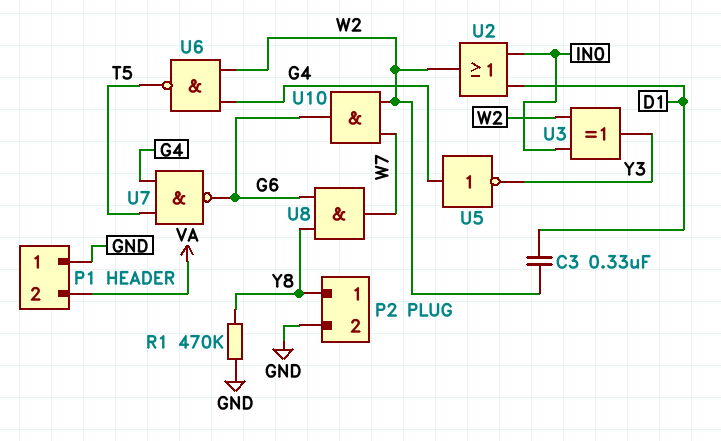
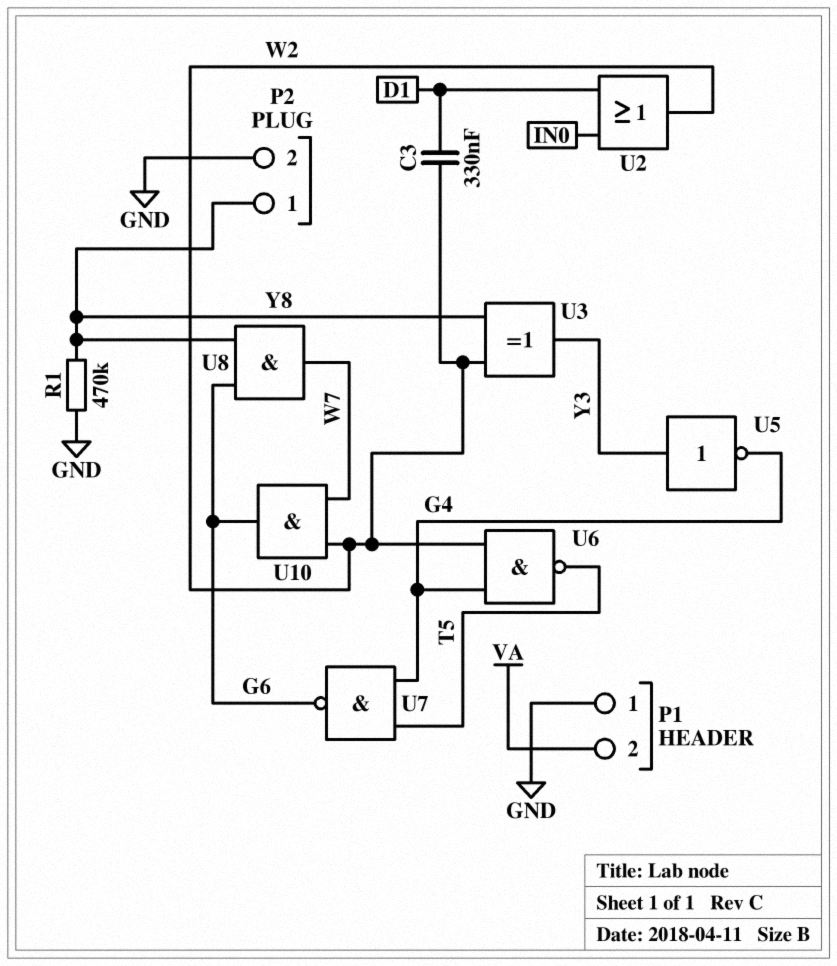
U3: XOR (in IN0, in W2, out Y3) -> XOR (in W2, in Y8, out Y3)
U5: NOT (in G4, out Y3) -> NOT (in Y3, out G4)

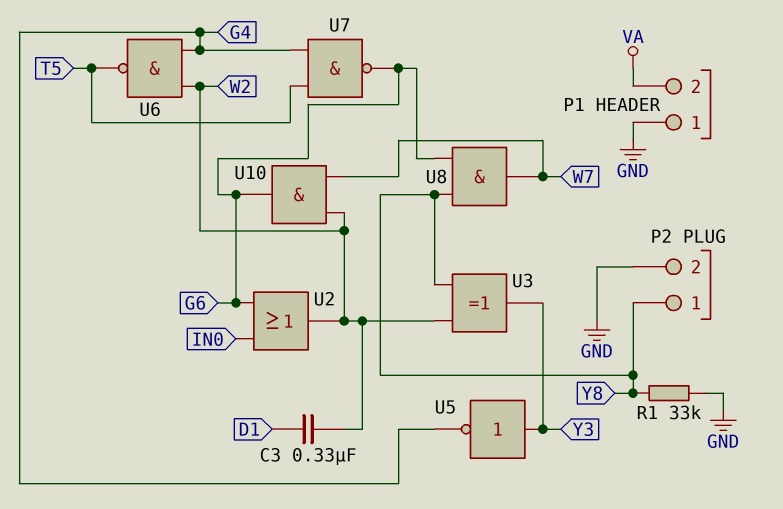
R1: 470k (GND, Y8) -> 33k (GND, Y8)
U2: OR (in D1, in IN0, out W2) -> OR (in G6, in IN0, out W2)

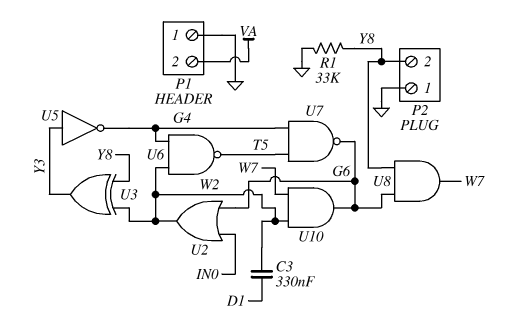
P2 pin 1: Y8 -> GND
P2 pin 2: GND -> Y8

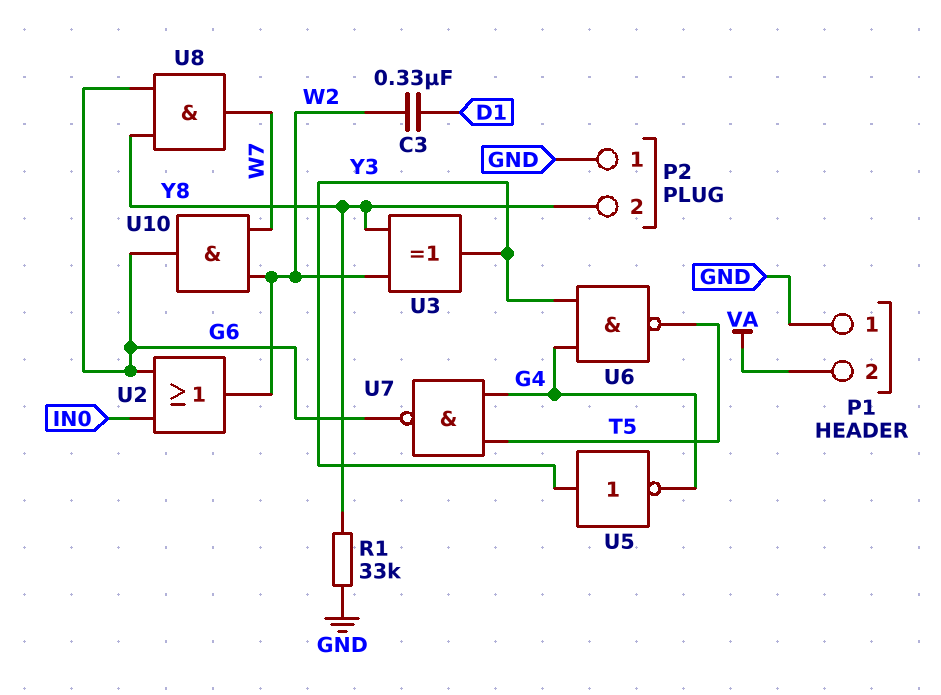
U6: NAND (in G4, in W2, out T5) -> NAND (in G4, in Y3, out T5)

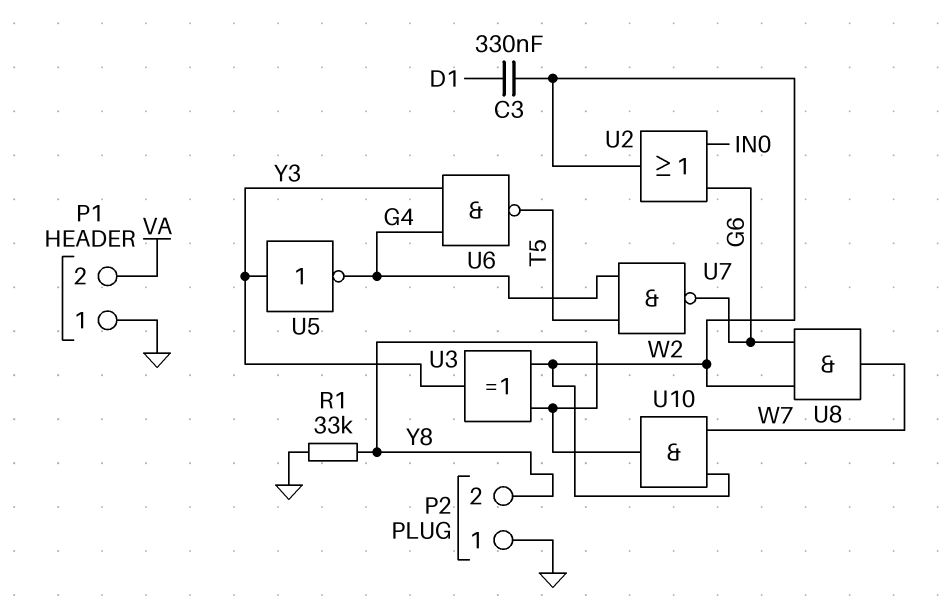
U8: AND (in G6, in Y8, out W7) -> AND (in G6, in W2, out W7)
U10: AND (in W2, in W7, out G6) -> AND (in W2, in W7, out Y8)

